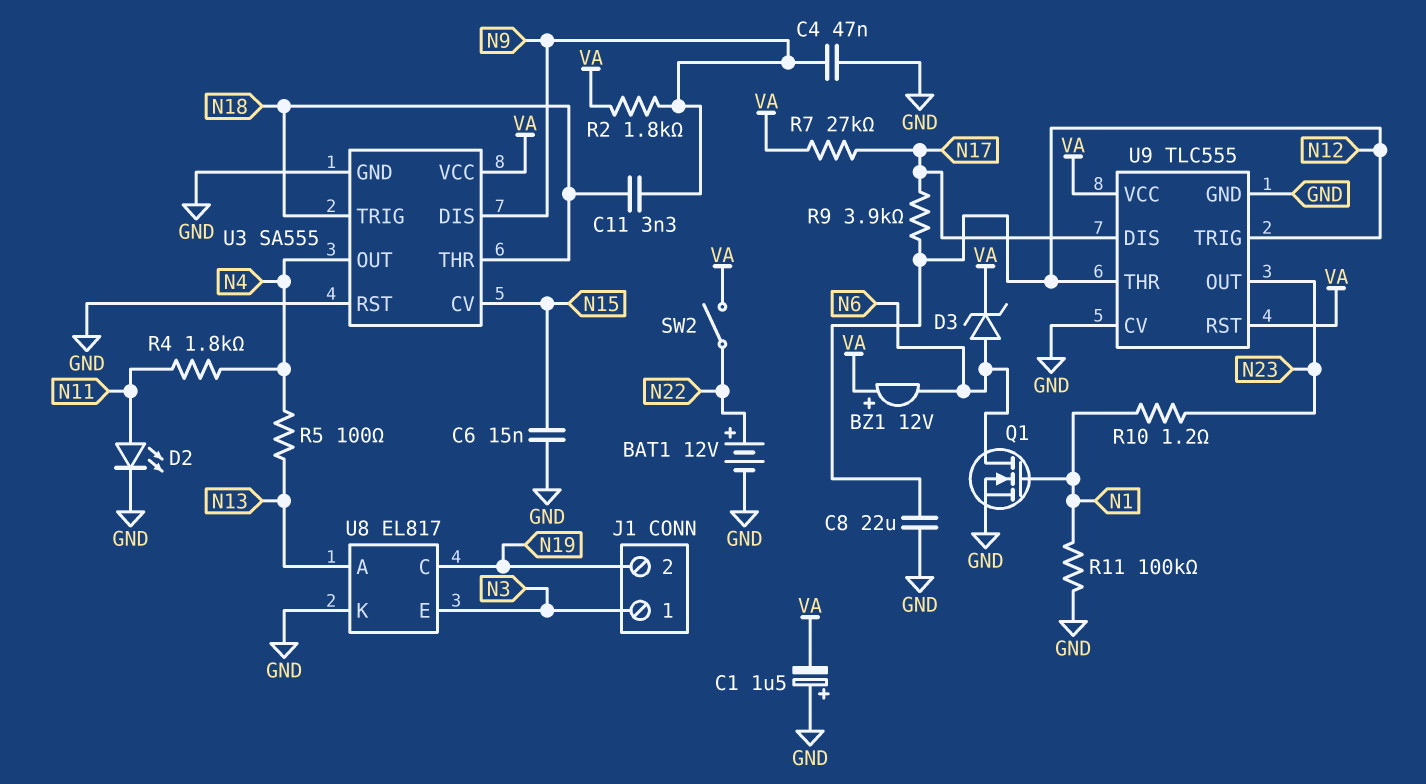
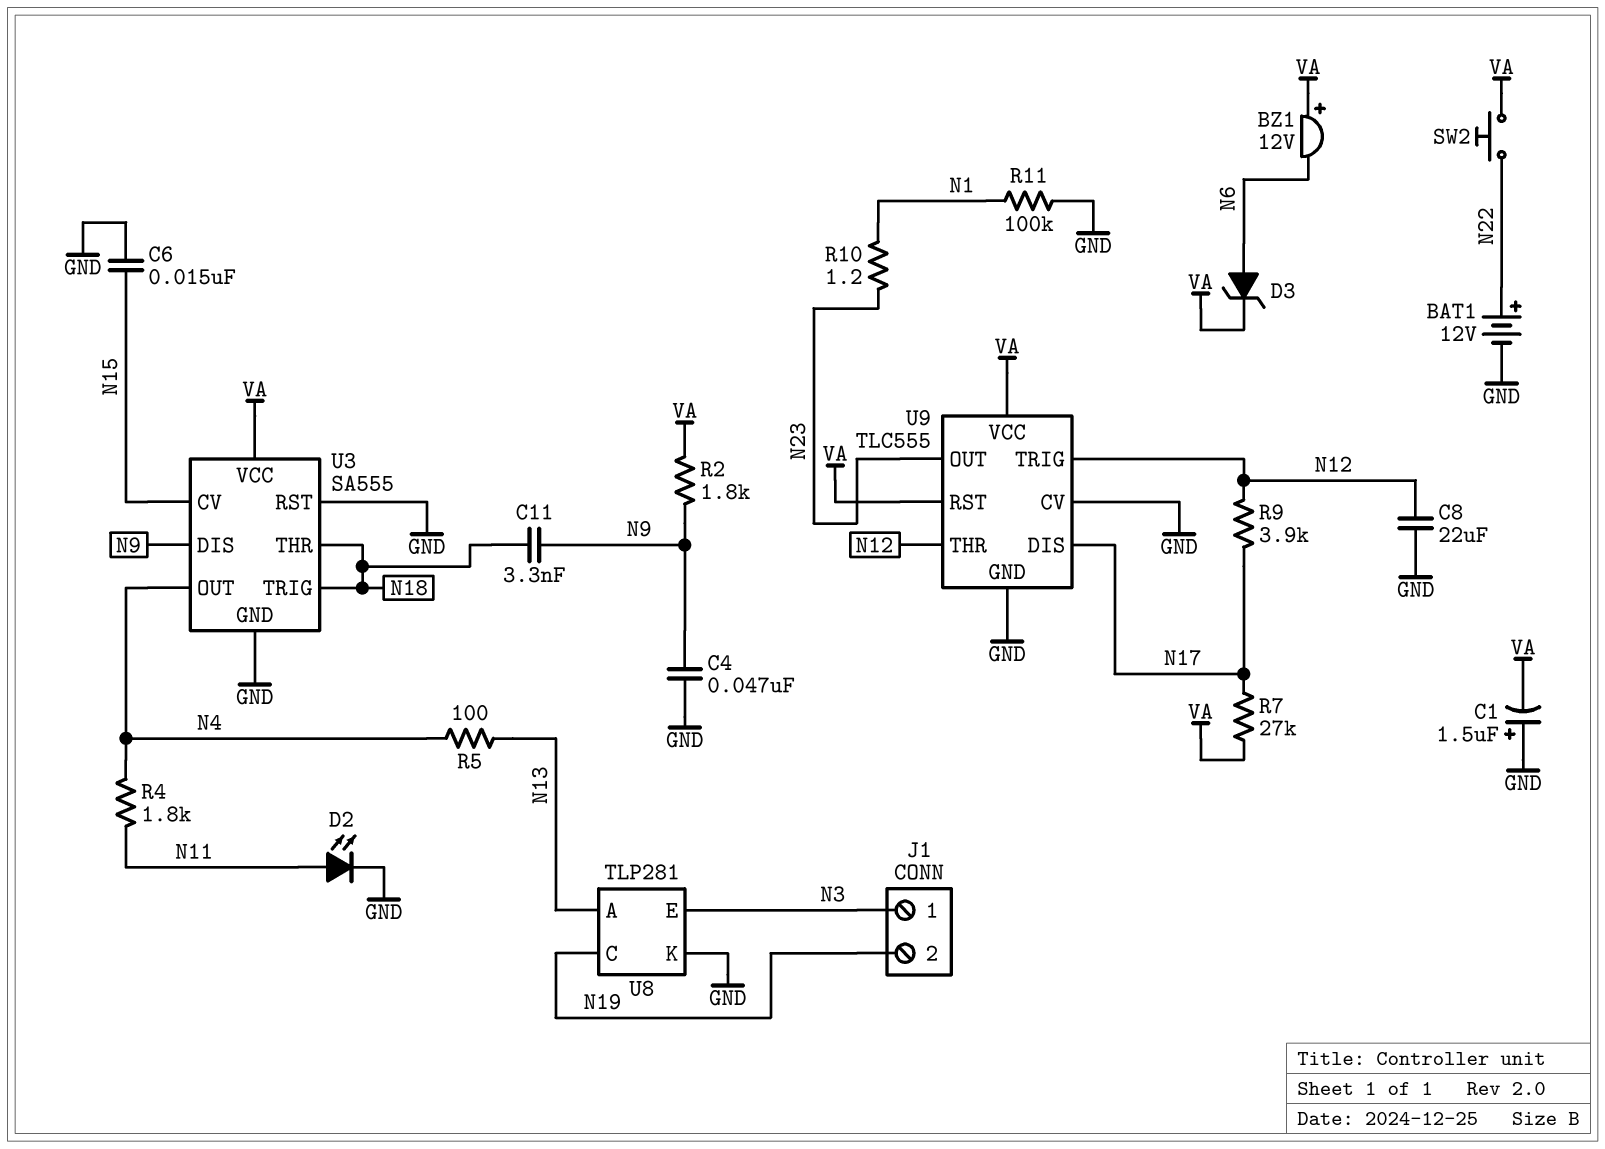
Q1: NMOS (G N1, D N6, S GND) -> none
SW2: switch (N22, VA) -> button (N22, VA)
U8: EL817 -> TLP281

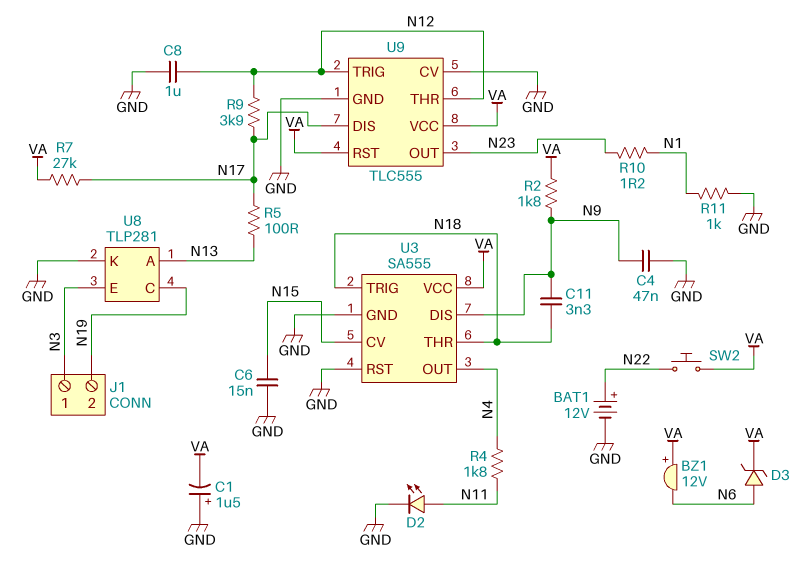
C8: 22uF (GND, N12) -> 1uF (GND, N12)
R5: 100 (N4, N13) -> 100 (N13, N17)
R11: 100k (GND, N1) -> 1k (GND, N1)

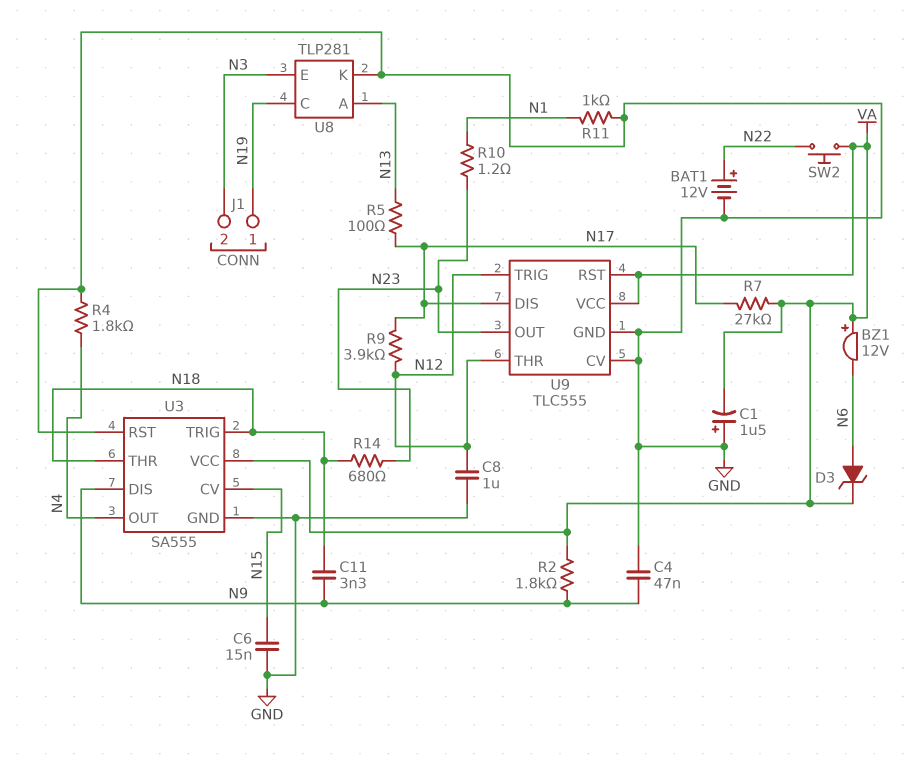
D2: LED (A N11, K GND) -> none
J1 pin 1: N3 -> N19
J1 pin 2: N19 -> N3
R4: 1.8k (N4, N11) -> 1.8k (GND, N4)
R14: none -> 680 (N18, N23)

